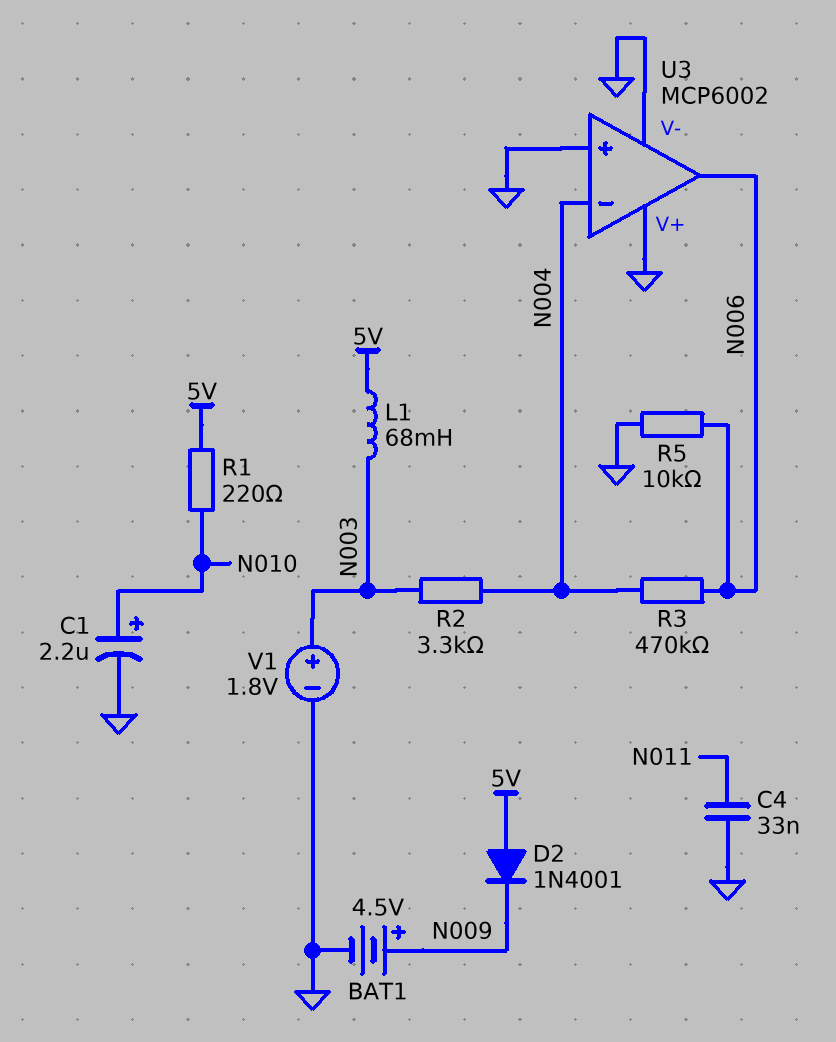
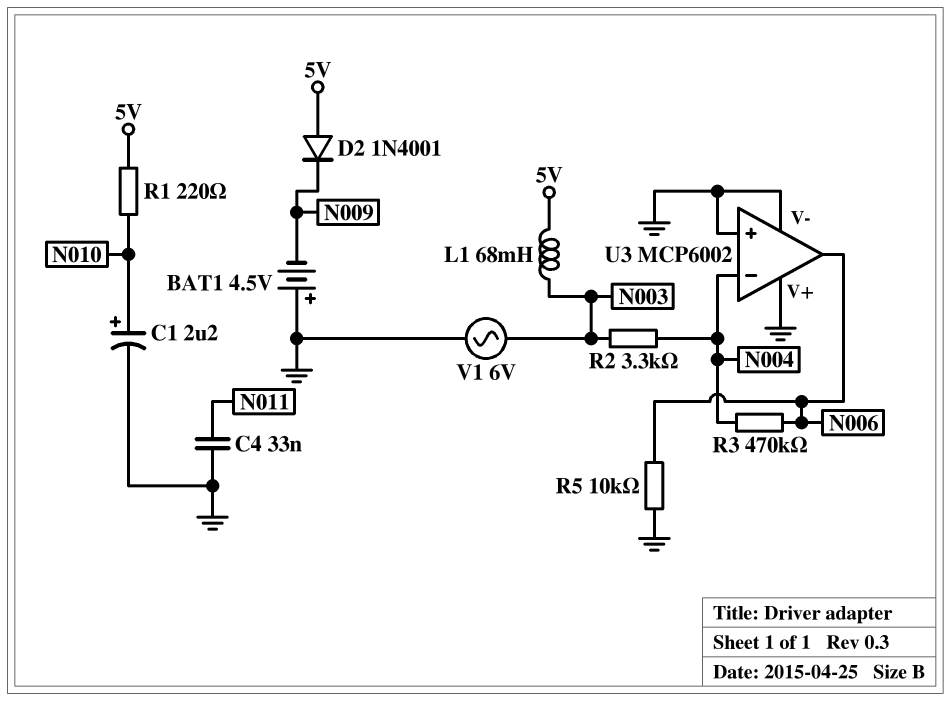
BAT1: 4.5V (plus N009, minus GND) -> 4.5V (plus GND, minus N009)
V1: 1.8V (plus N003, minus GND) -> AC 6V (GND, N003)

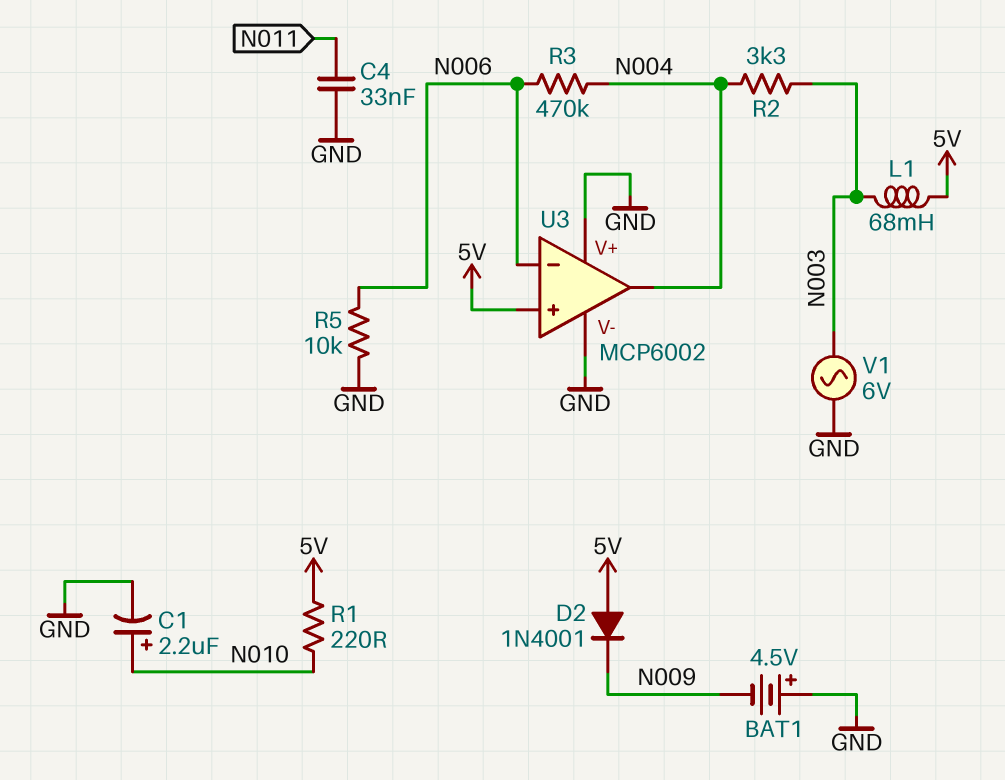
U3 pin in+: GND -> 5V
U3 pin in-: N004 -> N006
U3 pin out: N006 -> N004

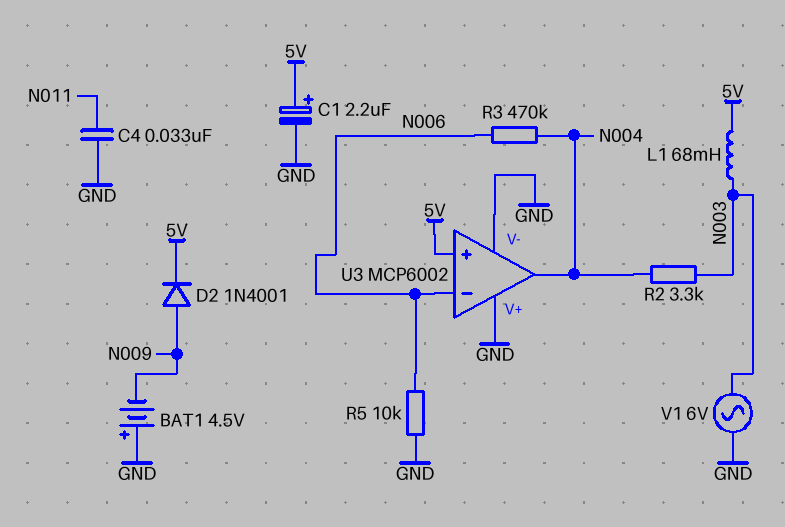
C1: 2.2uF (plus N010, minus GND) -> 2.2uF (plus 5V, minus GND)
D2: diode 1N4001 (A 5V, K N009) -> diode 1N4001 (A N009, K 5V)
R1: 220 (5V, N010) -> none

